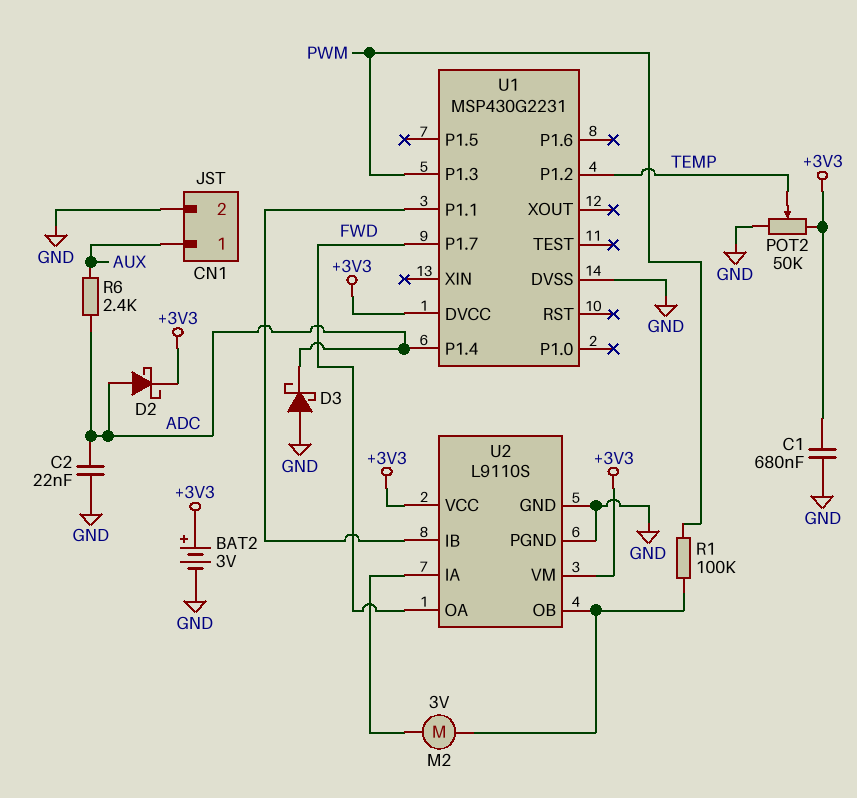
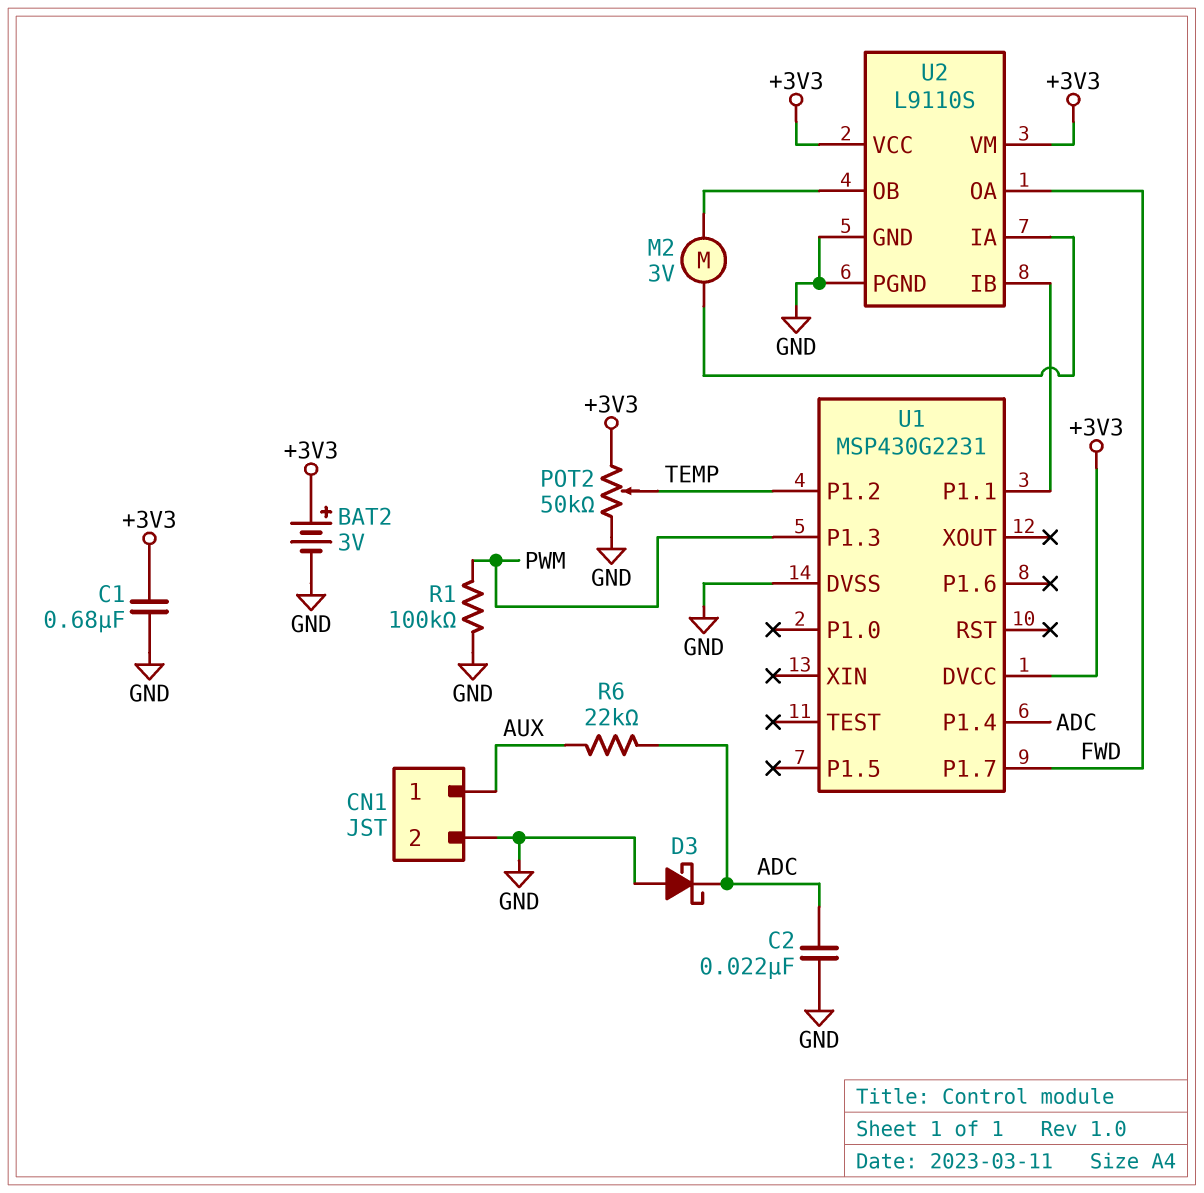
D2: schottky (A ADC, K +3V3) -> none
R1: 100k (PWM, U2/OB) -> 100k (GND, PWM)
R6: 2.4k (ADC, AUX) -> 22k (ADC, AUX)

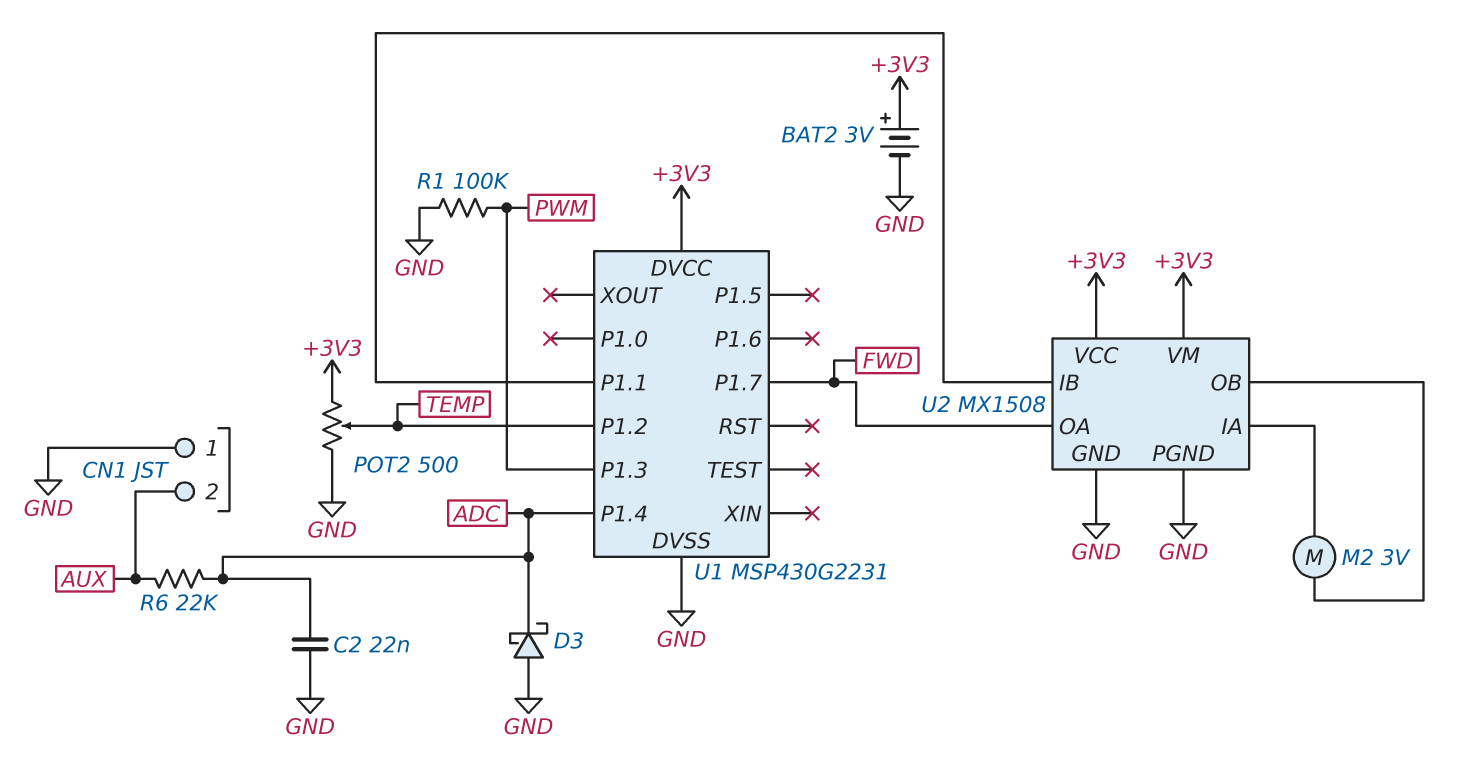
C1: 680nF (+3V3, GND) -> none
CN1 pin 1: AUX -> GND
CN1 pin 2: GND -> AUX
POT2: 50k (+3V3, GND, wiper TEMP) -> 500 (+3V3, GND, wiper TEMP)
U2: L9110S -> MX1508

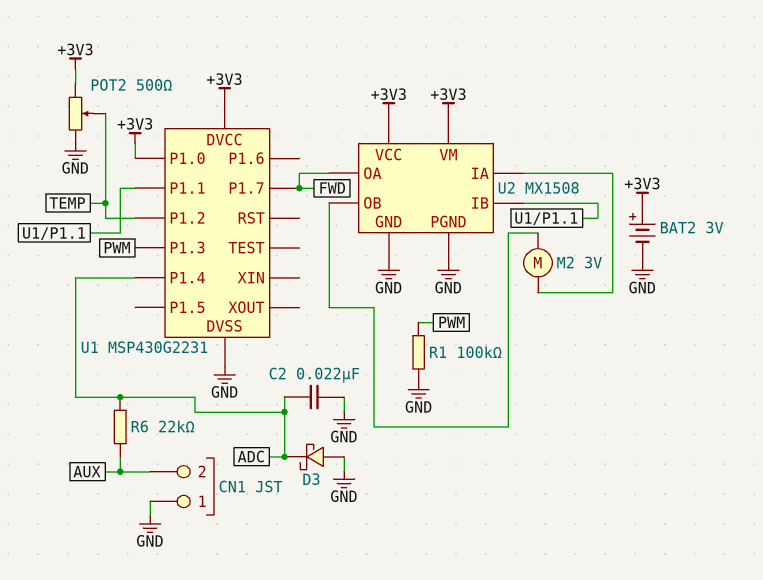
U1 pin P1.0: none -> +3V3

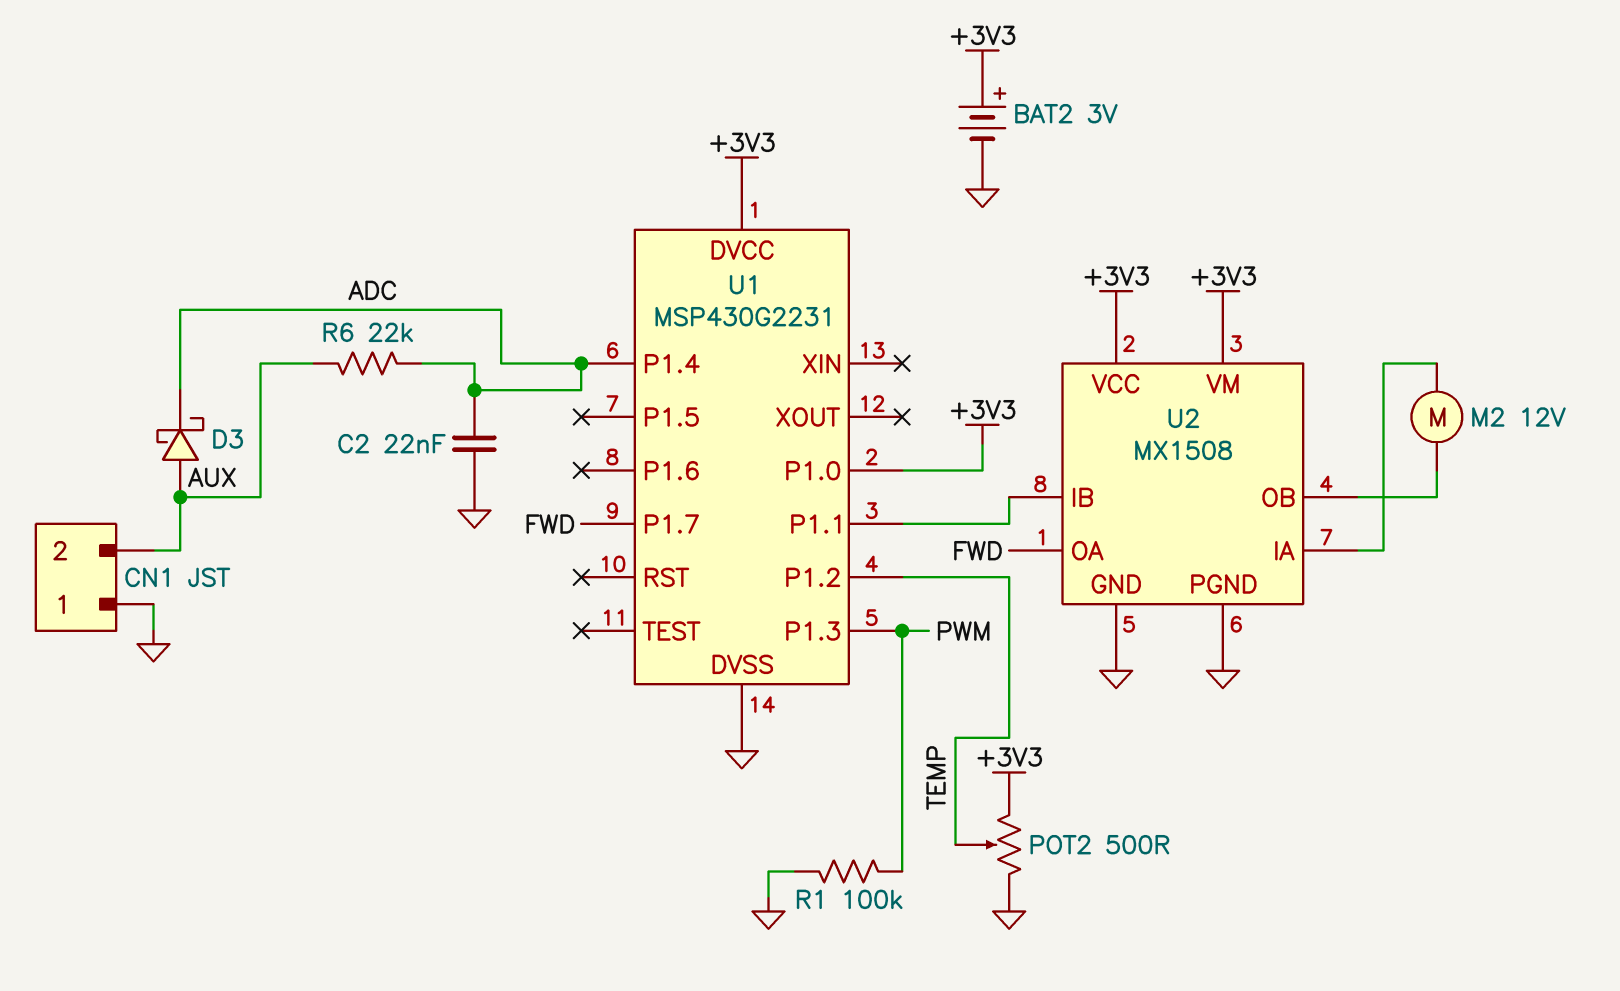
D3: schottky (A GND, K ADC) -> schottky (A AUX, K ADC)
M2: motor 3V (U2/IA, U2/OB) -> motor 12V (U2/IA, U2/OB)

